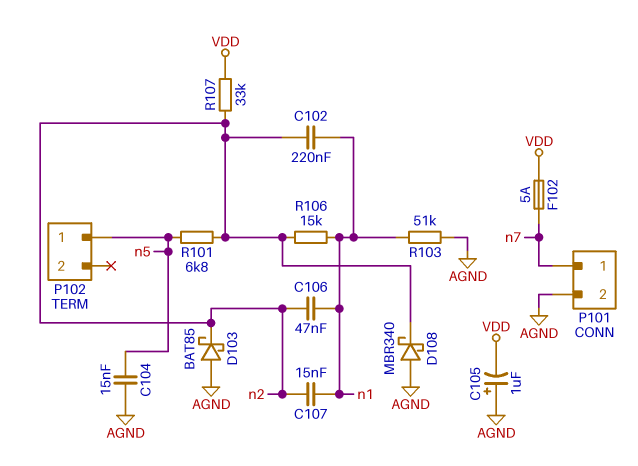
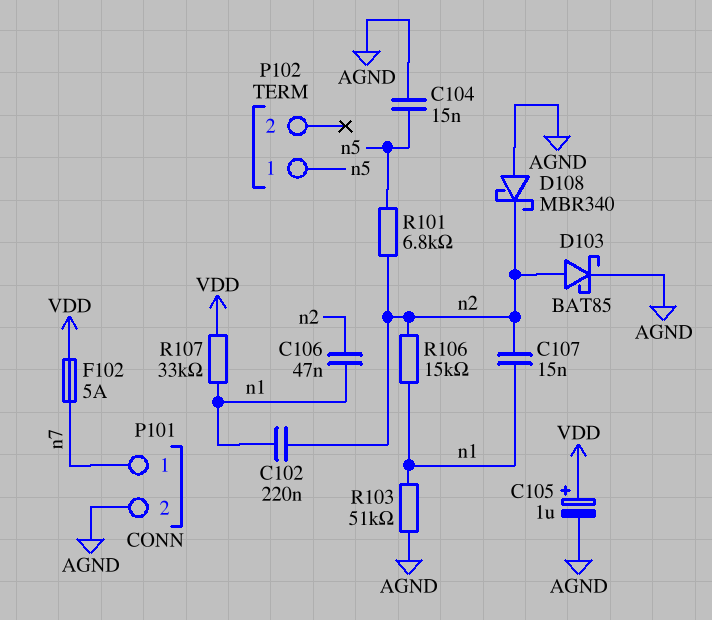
C105: 1uF (plus AGND, minus VDD) -> 1uF (plus VDD, minus AGND)
D103: schottky BAT85 (A AGND, K n2) -> schottky BAT85 (A n2, K AGND)
R107: 33k (VDD, n2) -> 33k (VDD, n1)

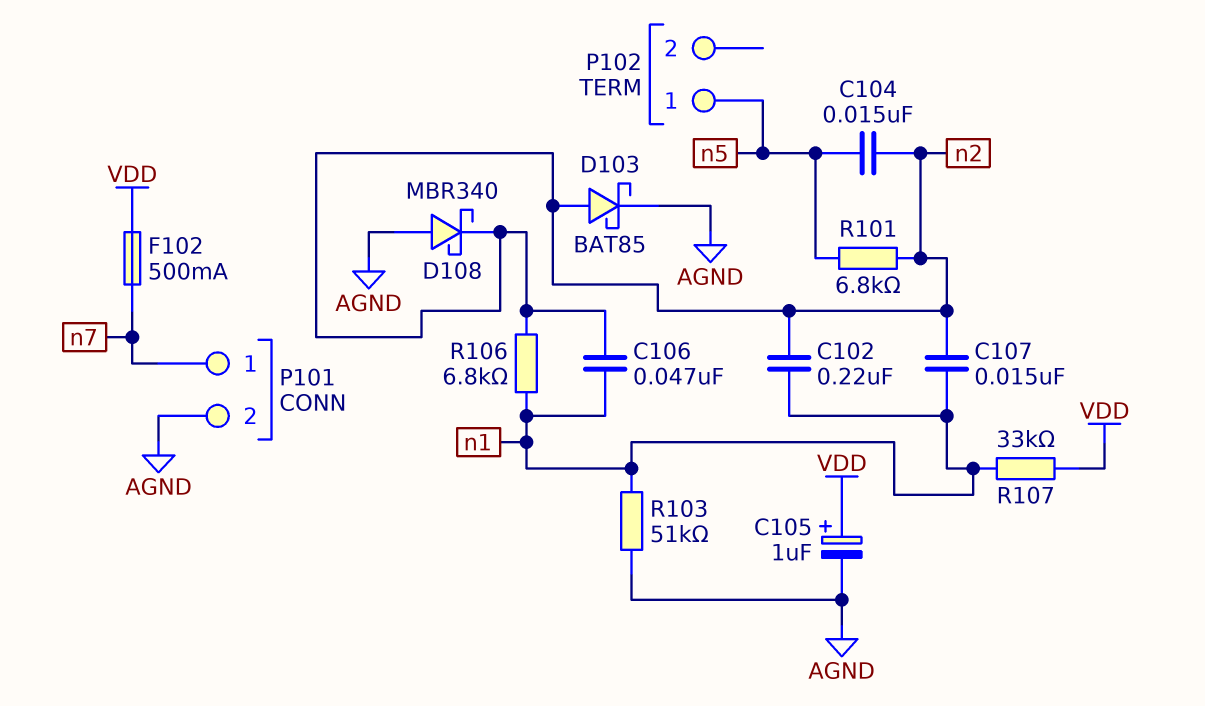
C104: 15nF (AGND, n5) -> 15nF (n2, n5)
F102: 5A (VDD, n7) -> 500mA (VDD, n7)
R106: 15k (n1, n2) -> 6.8k (n1, n2)

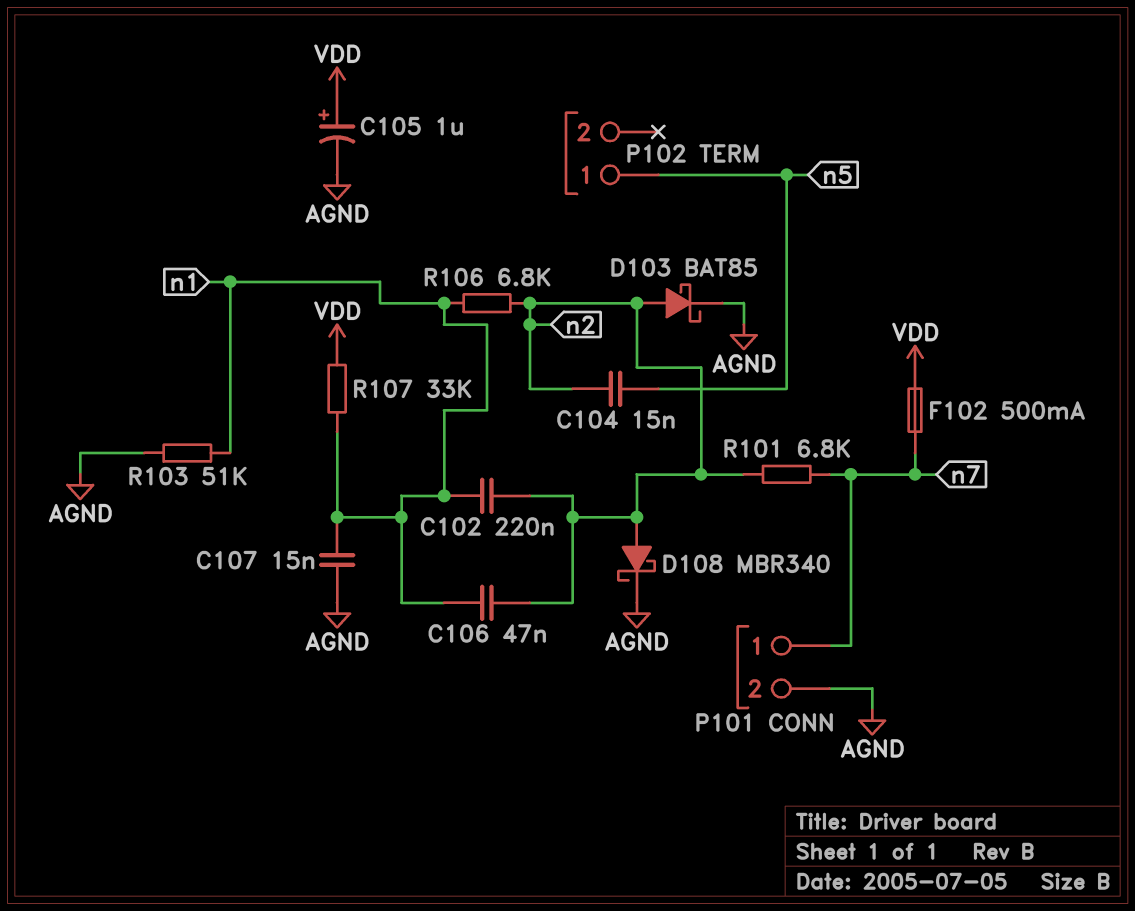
C107: 15nF (n1, n2) -> 15nF (AGND, n1)
D108: schottky MBR340 (A AGND, K n2) -> schottky MBR340 (A n2, K AGND)
R101: 6.8k (n2, n5) -> 6.8k (n2, n7)

